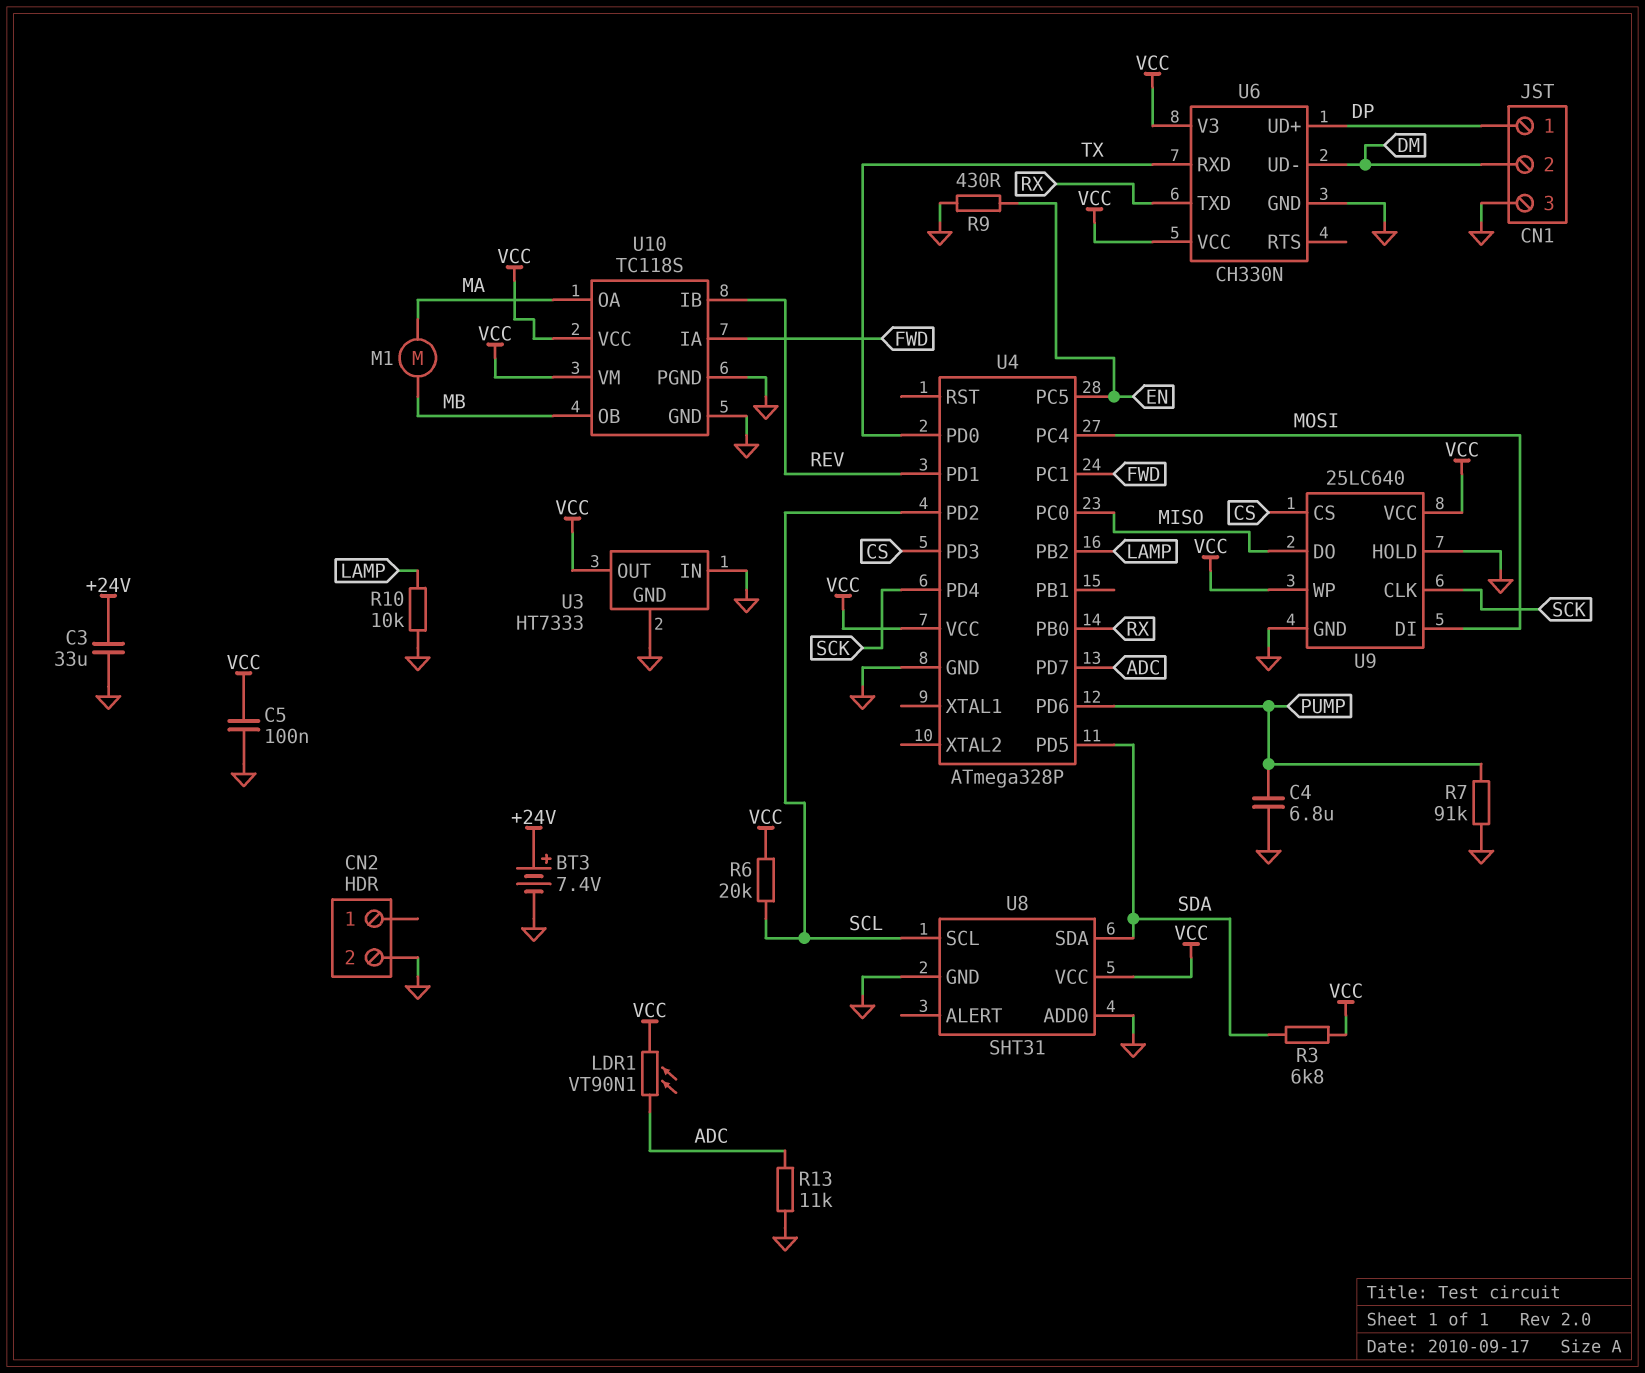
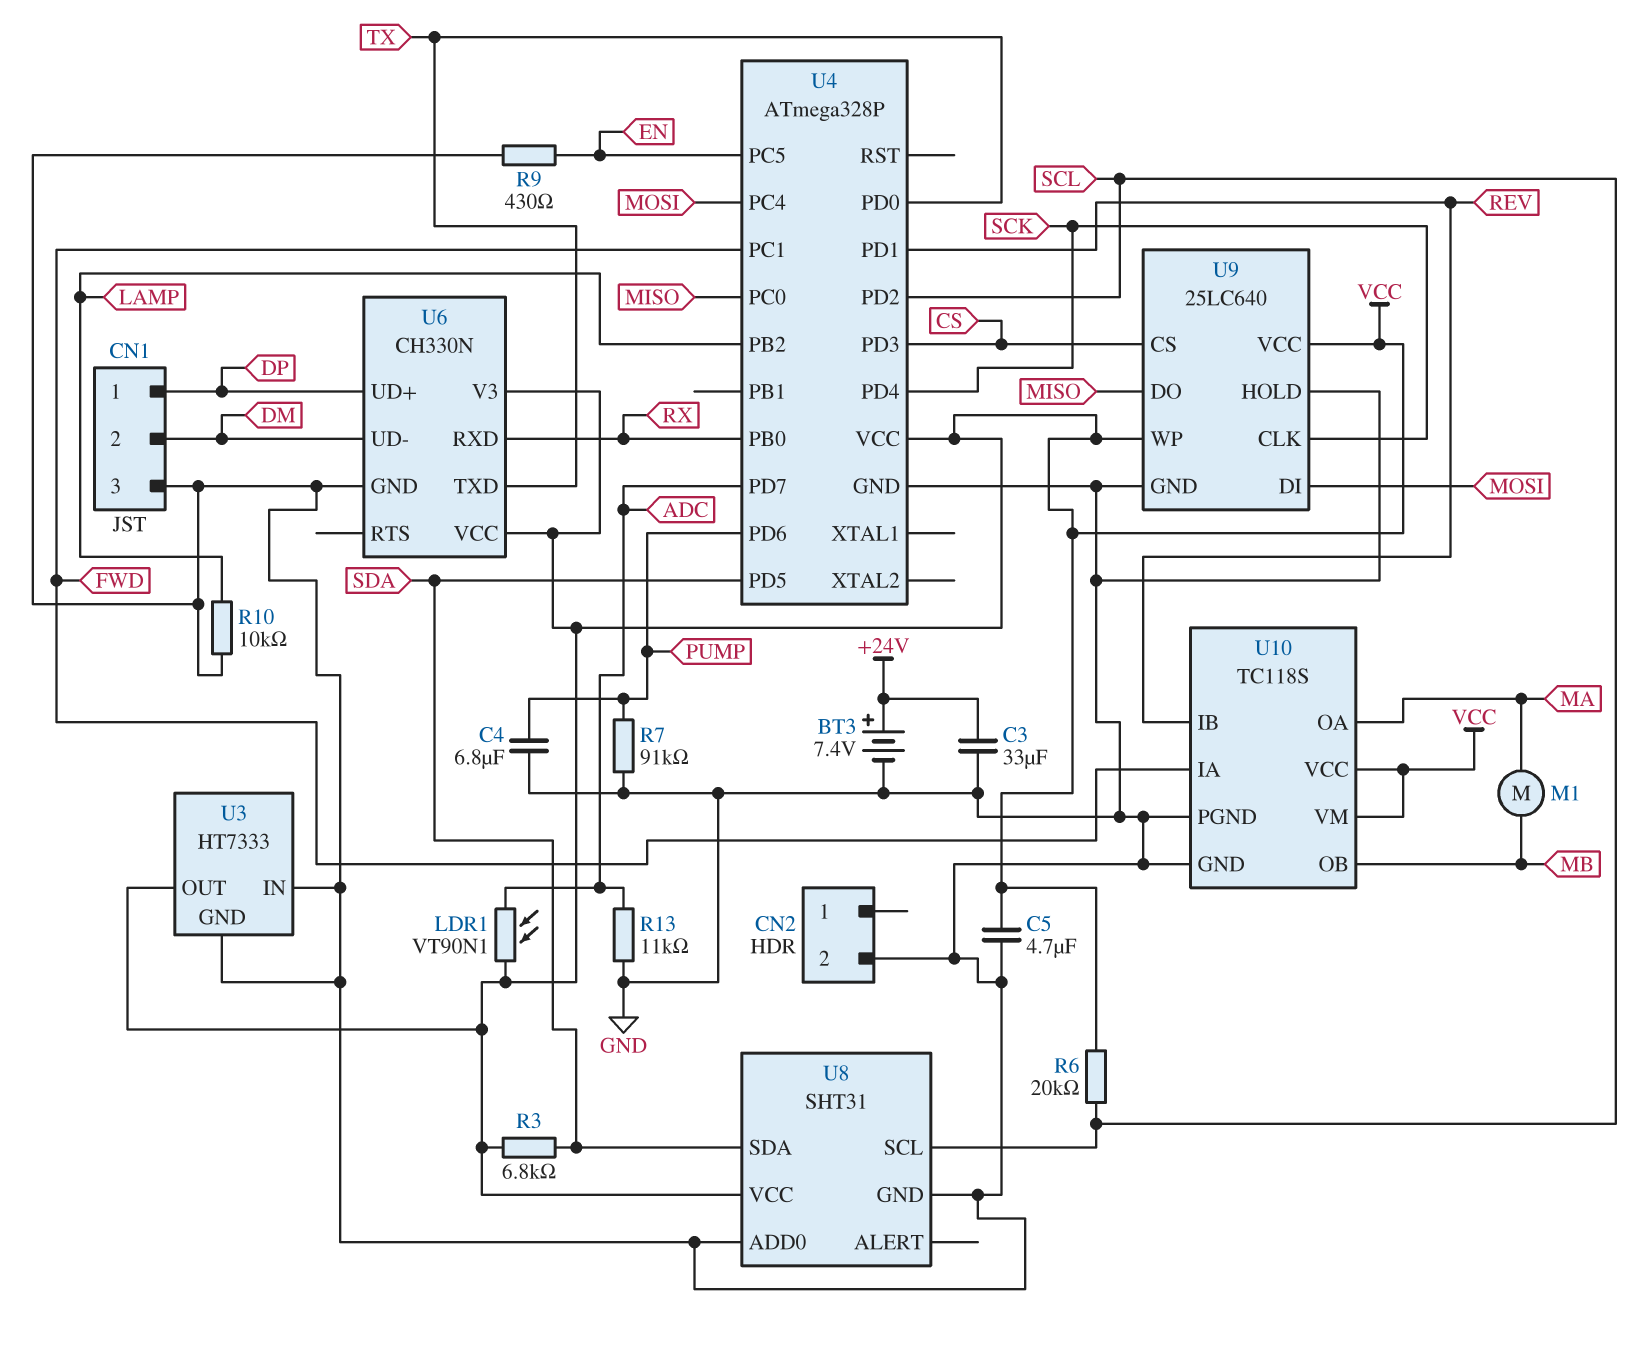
C5: 100nF (GND, VCC) -> 4.7uF (GND, VCC)
U6 pin RXD: TX -> RX
U6 pin TXD: RX -> TX

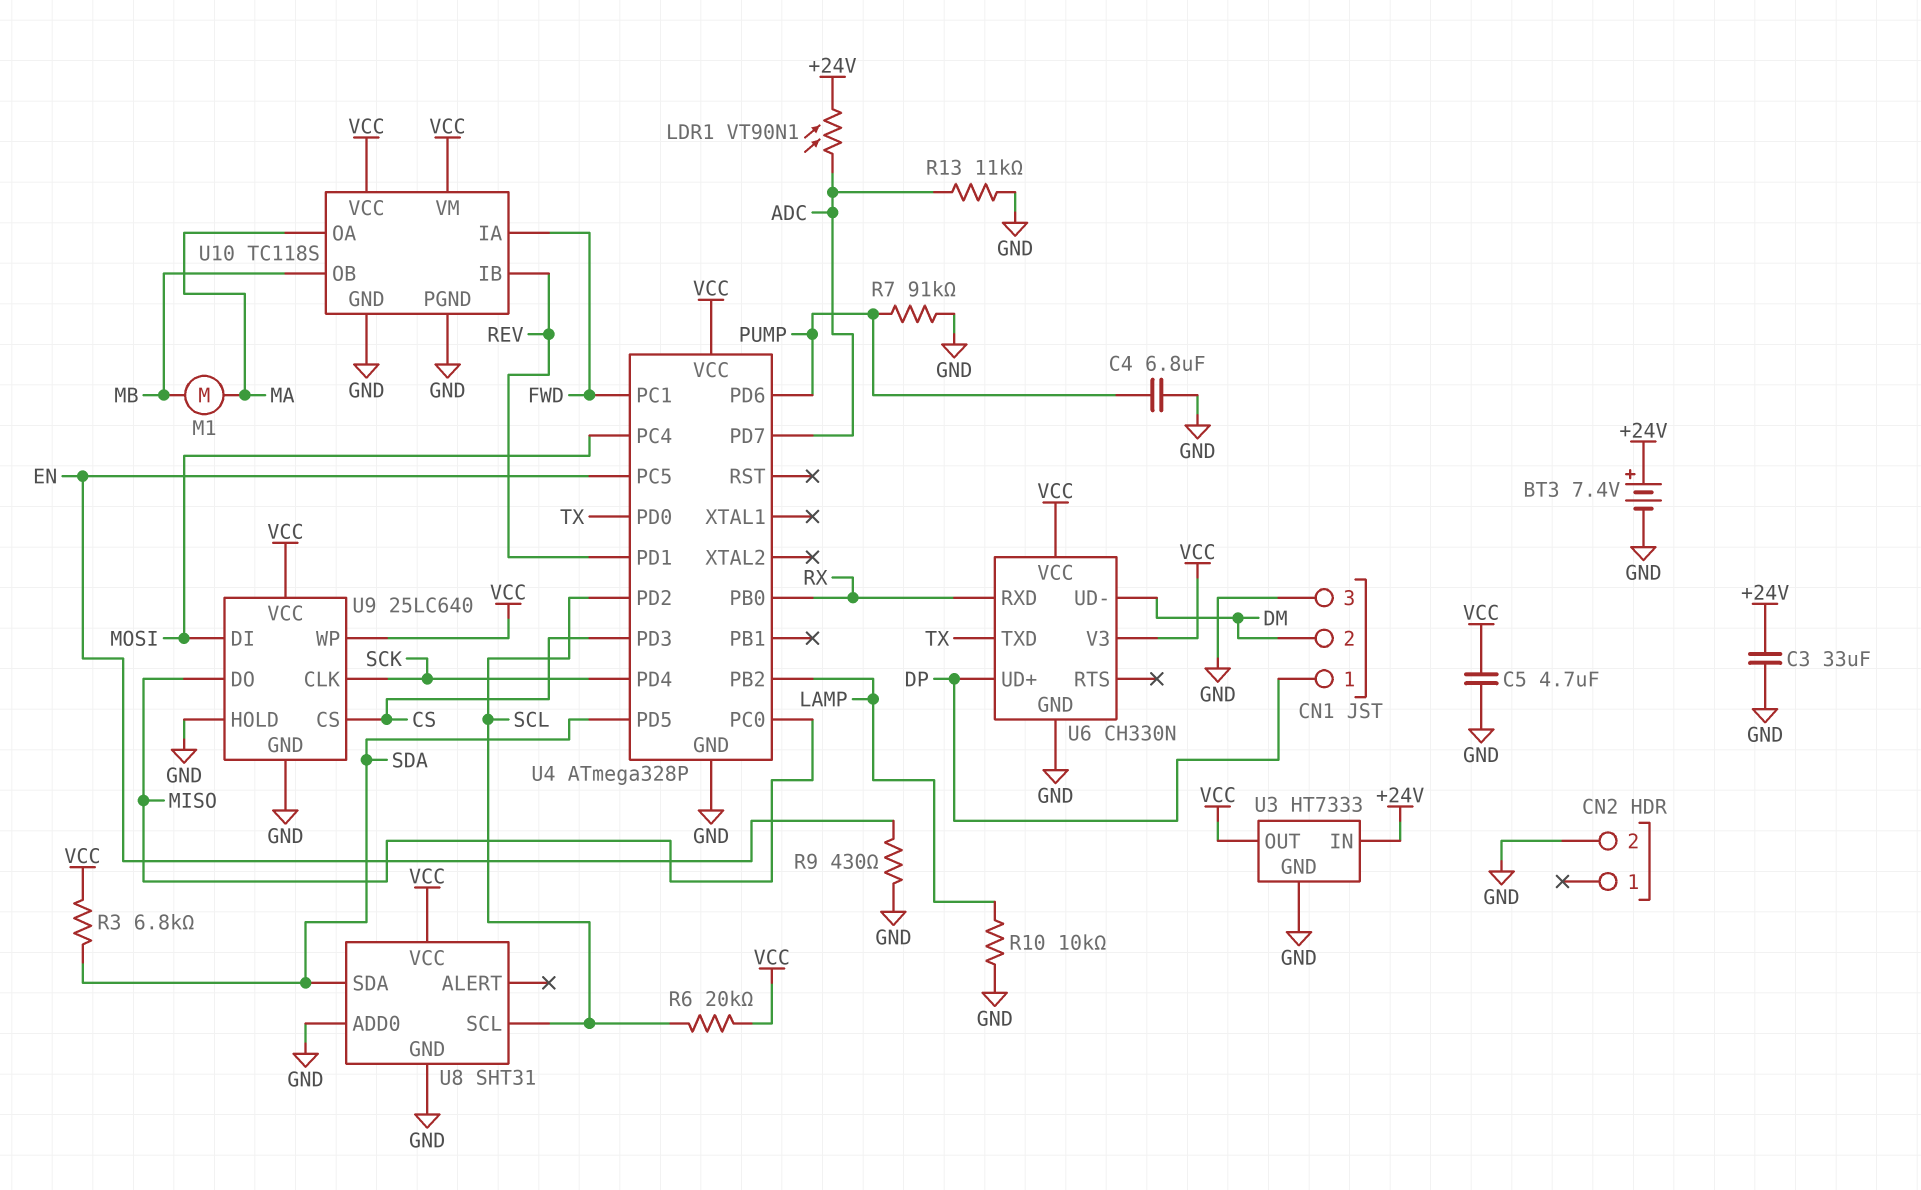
LDR1: VT90N1 (ADC, VCC) -> VT90N1 (+24V, ADC)
U3 pin IN: GND -> +24V

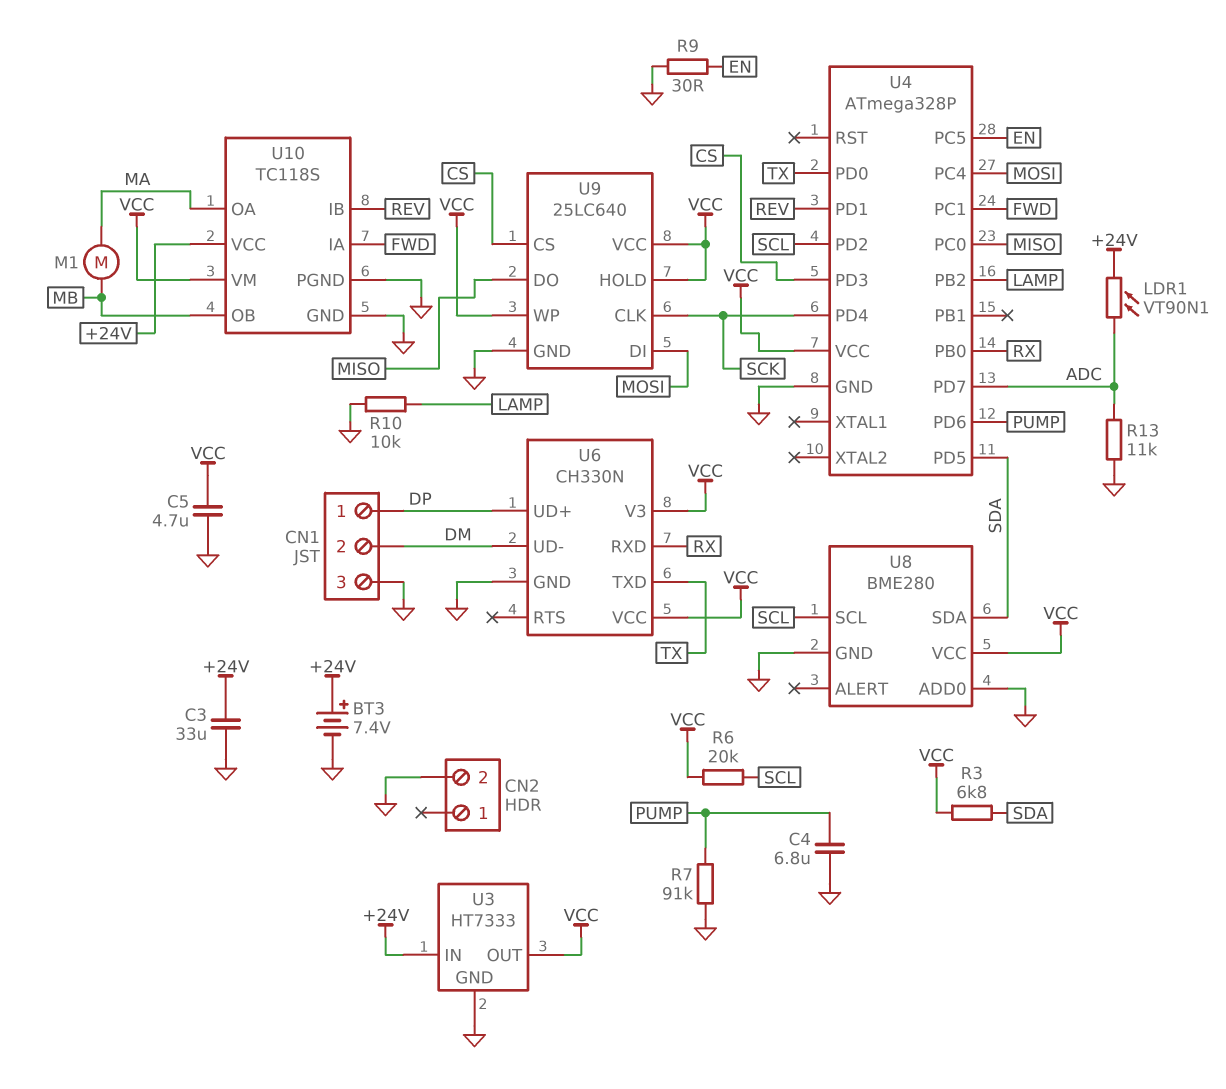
R9: 430 (EN, GND) -> 30 (EN, GND)
U8: SHT31 -> BME280
U9 pin HOLD: GND -> VCC
U10 pin VCC: VCC -> +24V

